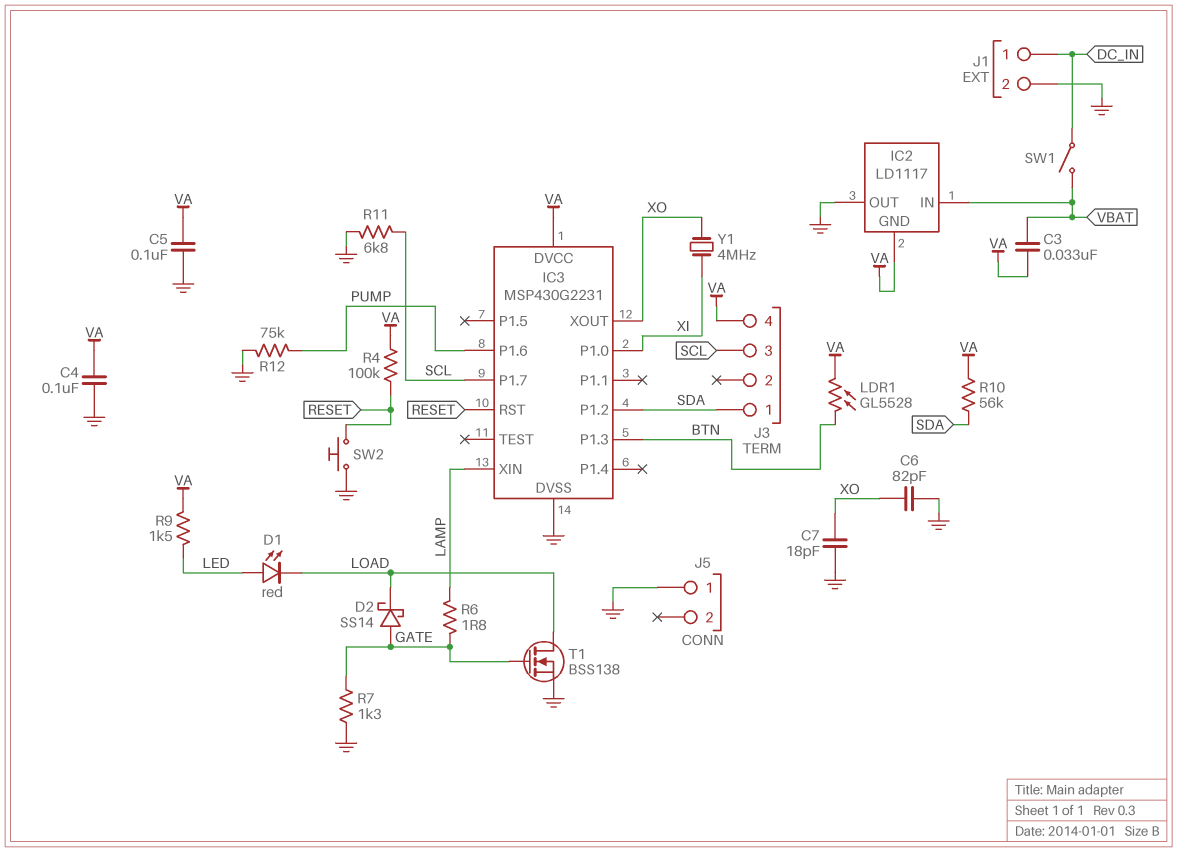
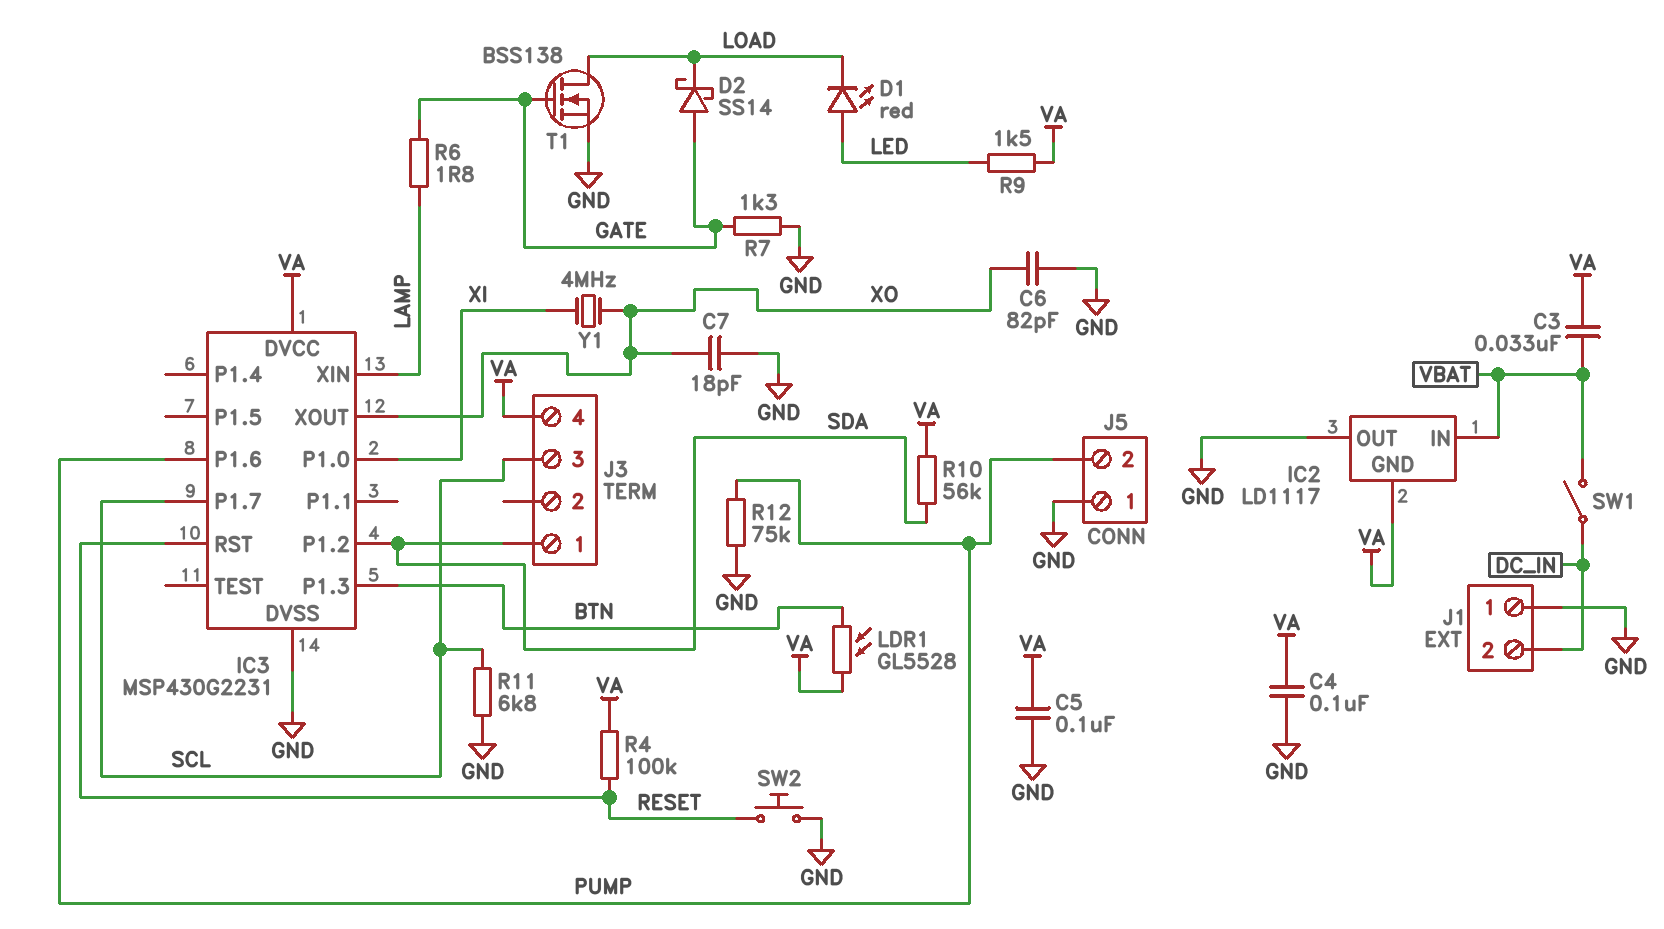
J1 pin 1: DC_IN -> GND
J1 pin 2: GND -> DC_IN
J5 pin 2: none -> PUMP

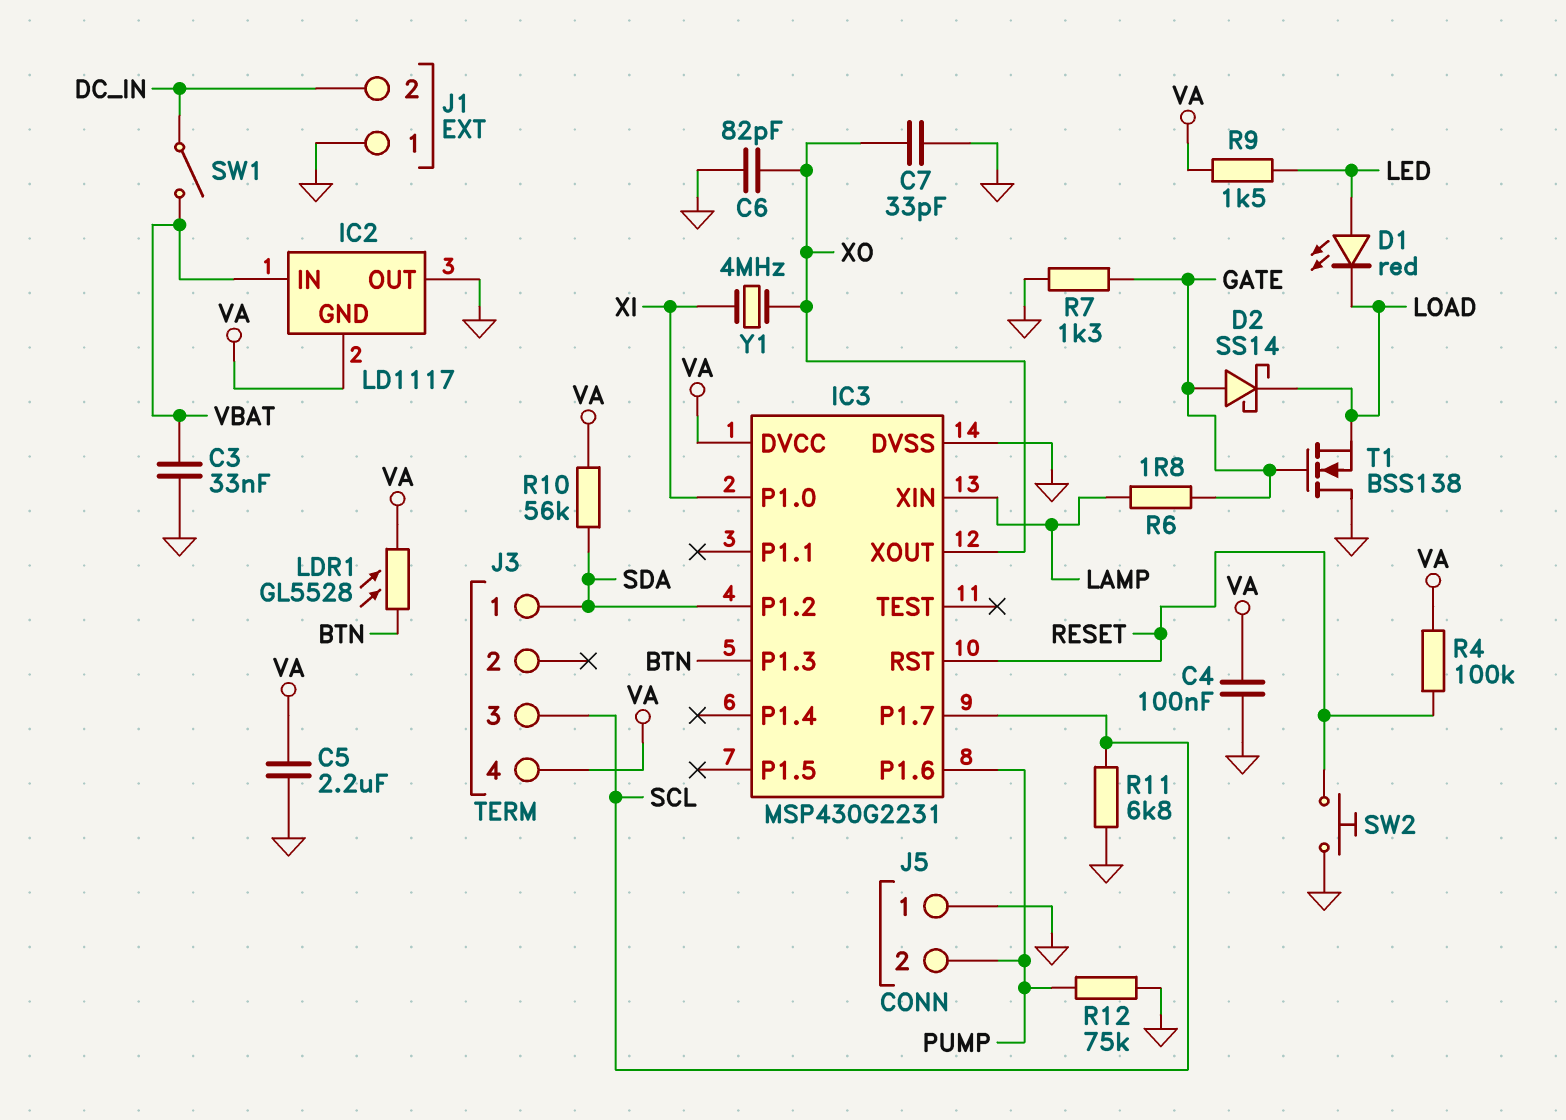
C3: 33nF (VA, VBAT) -> 33nF (GND, VBAT)
C5: 100nF (GND, VA) -> 2.2uF (GND, VA)
C7: 18pF (GND, XO) -> 33pF (GND, XO)
T1: NMOS BSS138 (G GATE, D LOAD, S GND) -> NMOS BSS138 (G GATE, D GND, S LOAD)

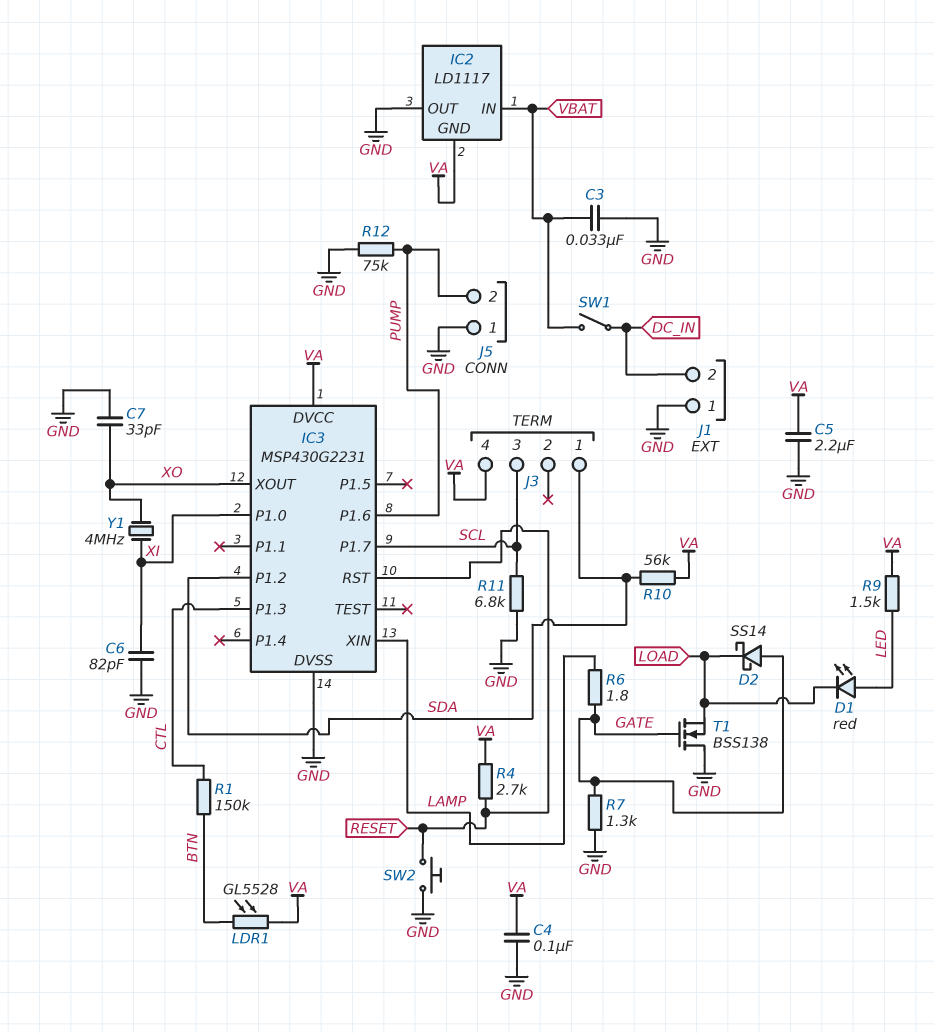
C6: 82pF (GND, XO) -> 82pF (GND, XI)
IC3 pin P1.3: BTN -> CTL
R1: none -> 150k (BTN, CTL)
R4: 100k (RESET, VA) -> 2.7k (RESET, VA)

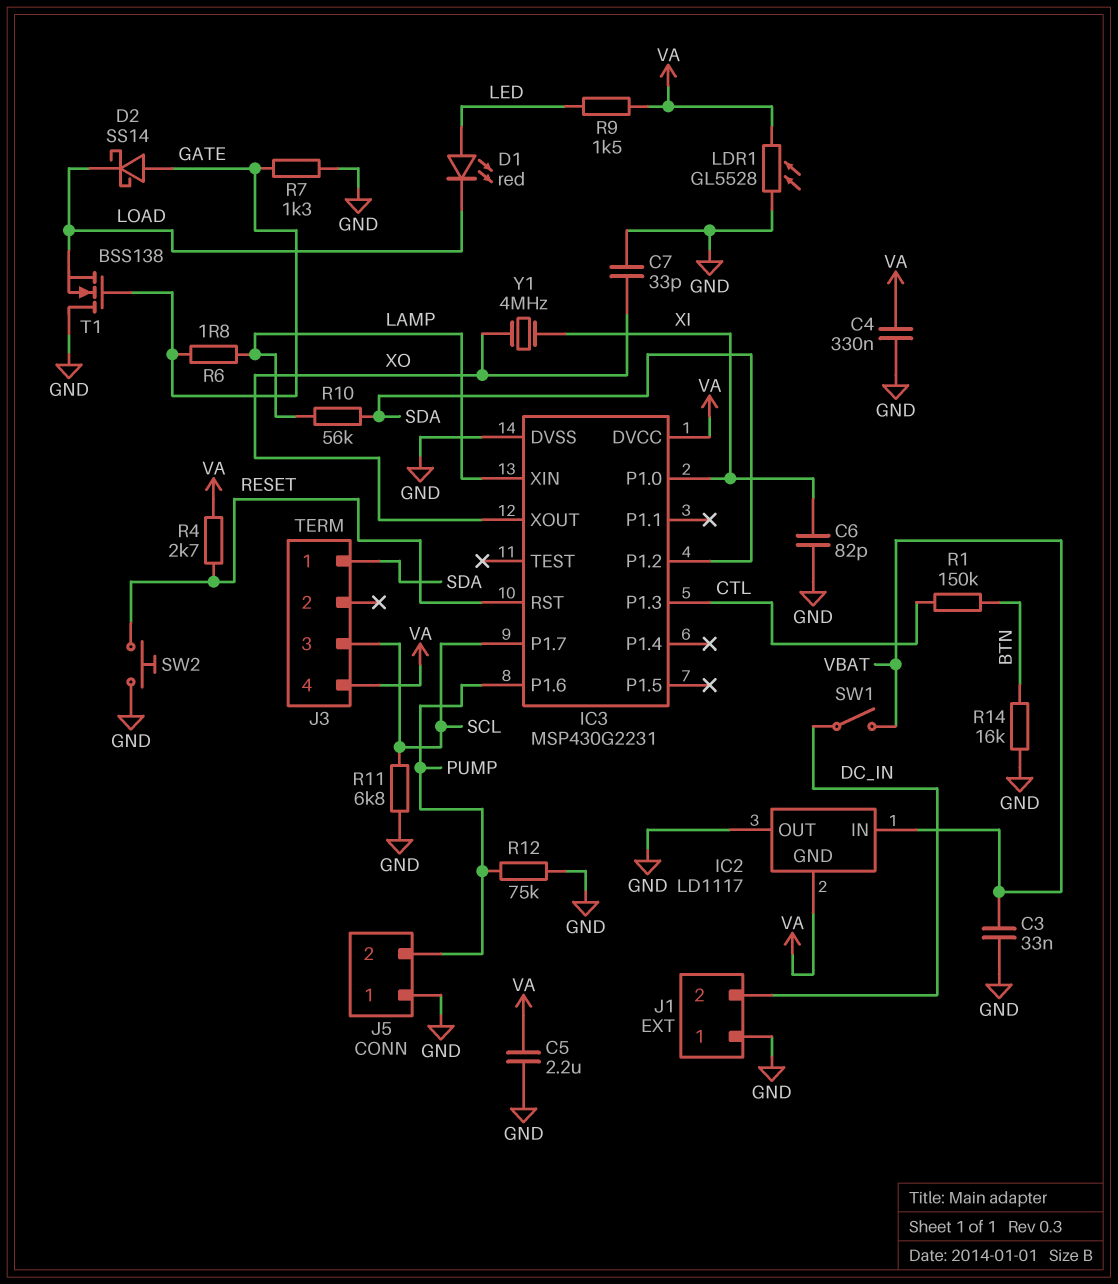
C4: 100nF (GND, VA) -> 330nF (GND, VA)
LDR1: GL5528 (BTN, VA) -> GL5528 (GND, VA)
R10: 56k (SDA, VA) -> 56k (LAMP, SDA)
R14: none -> 16k (BTN, GND)

